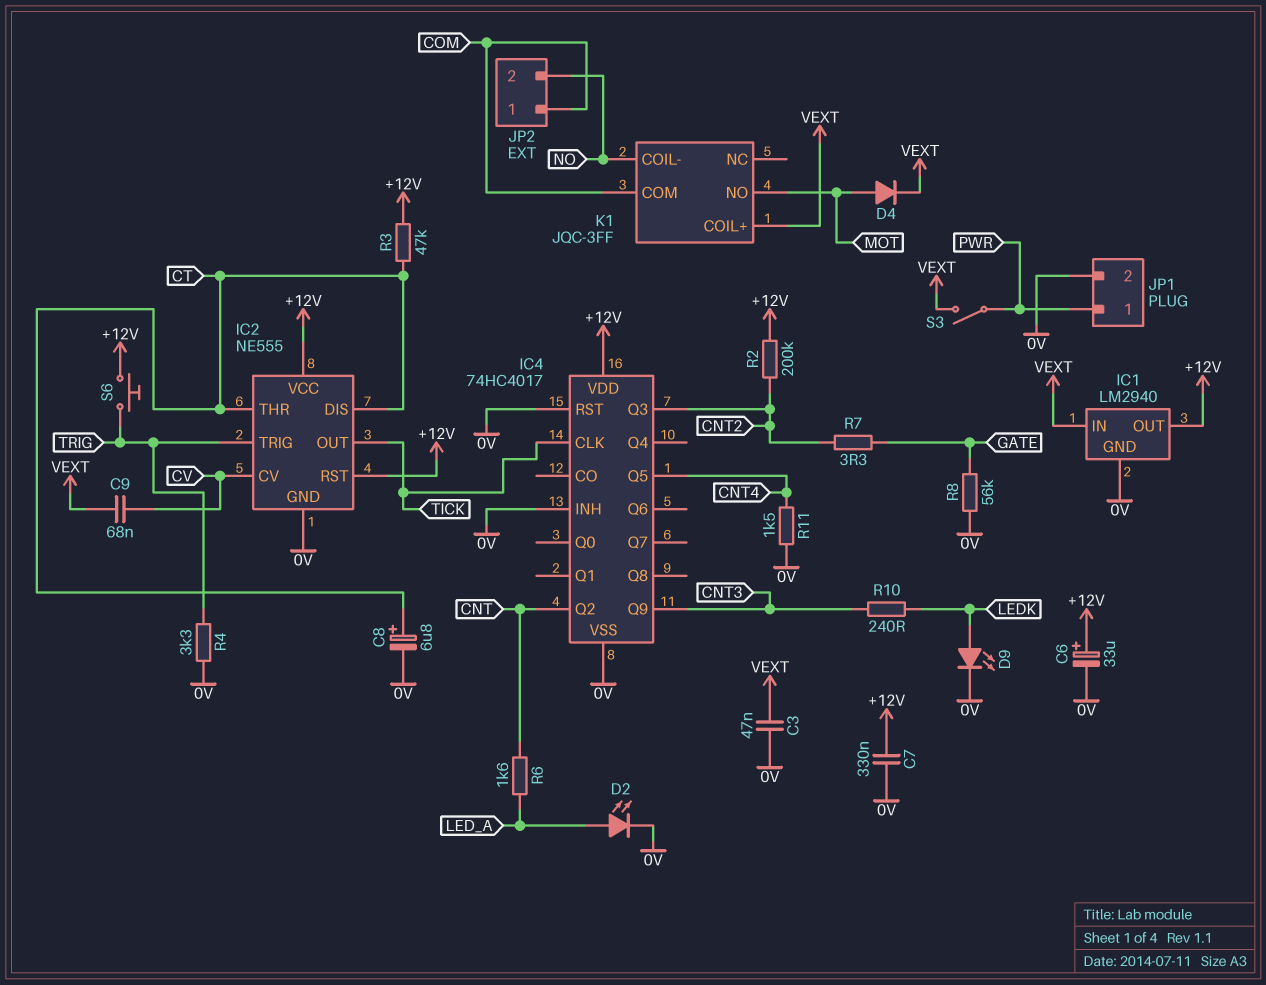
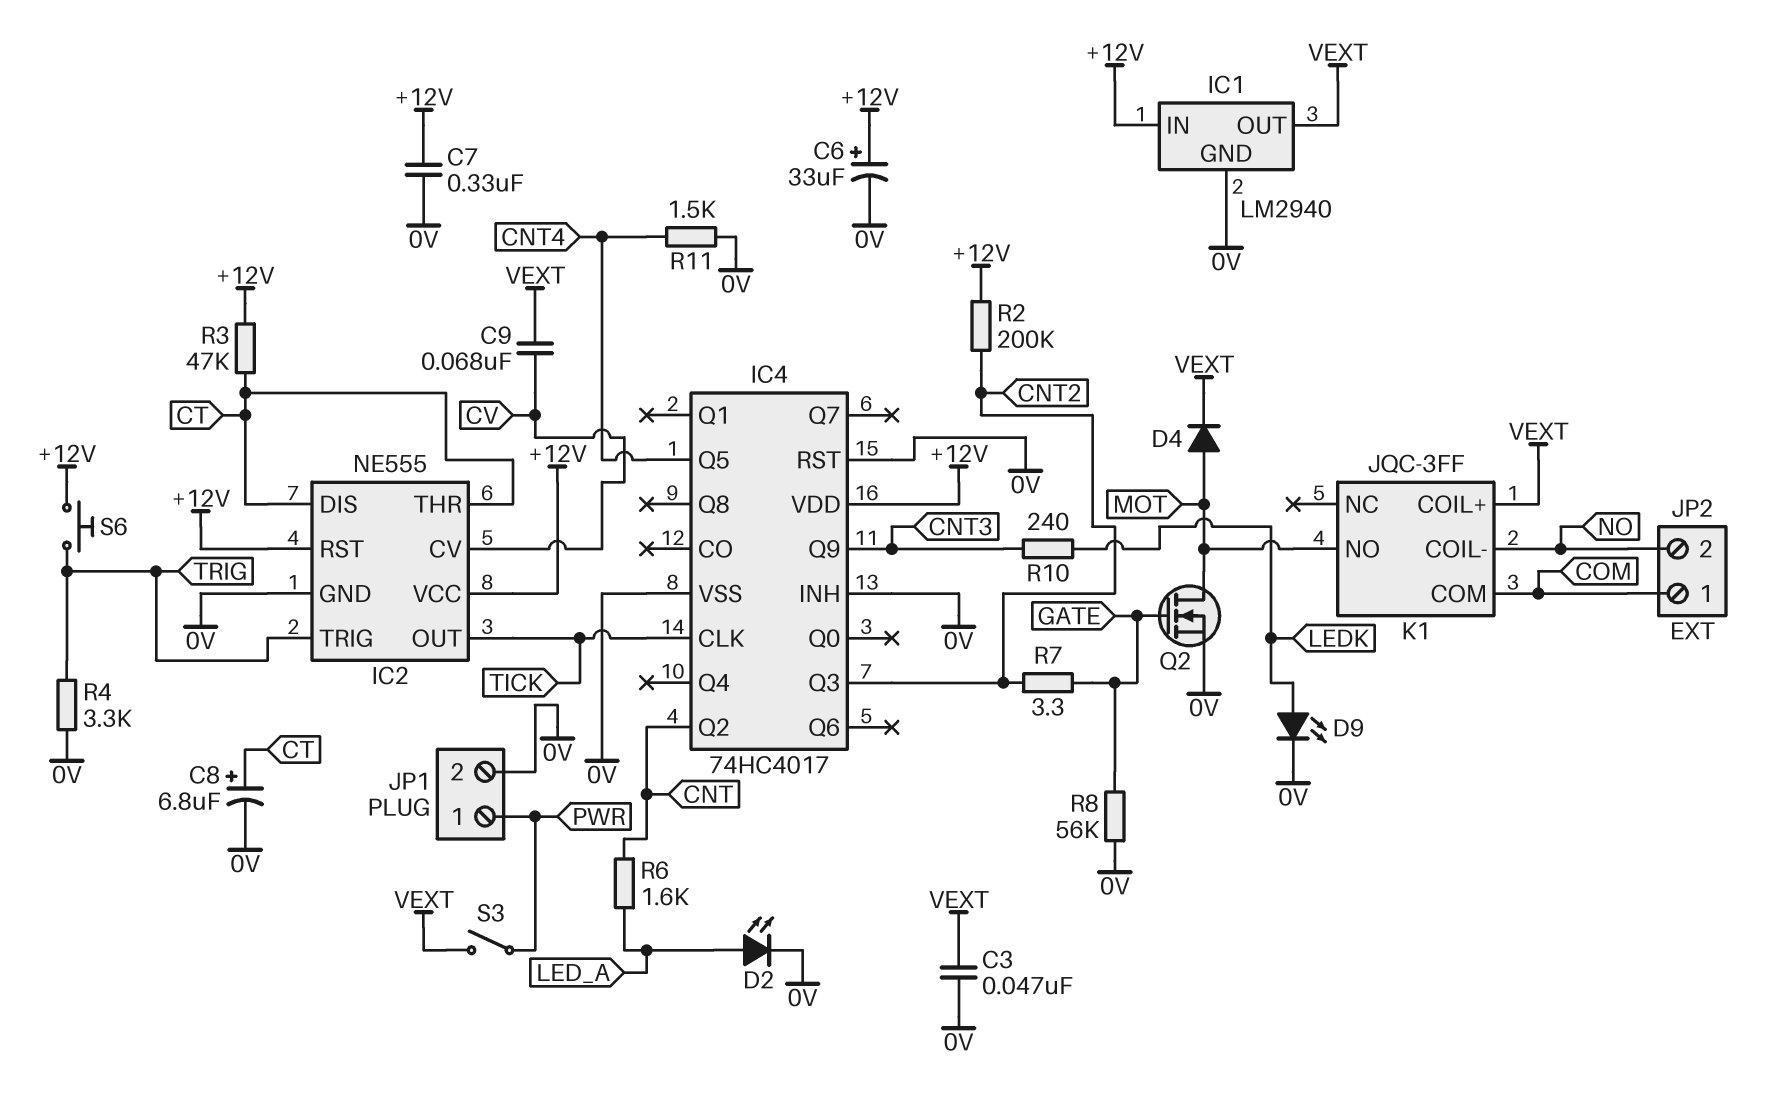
IC1 pin IN: VEXT -> +12V
IC1 pin OUT: +12V -> VEXT
Q2: none -> NMOS (G GATE, D MOT, S 0V)

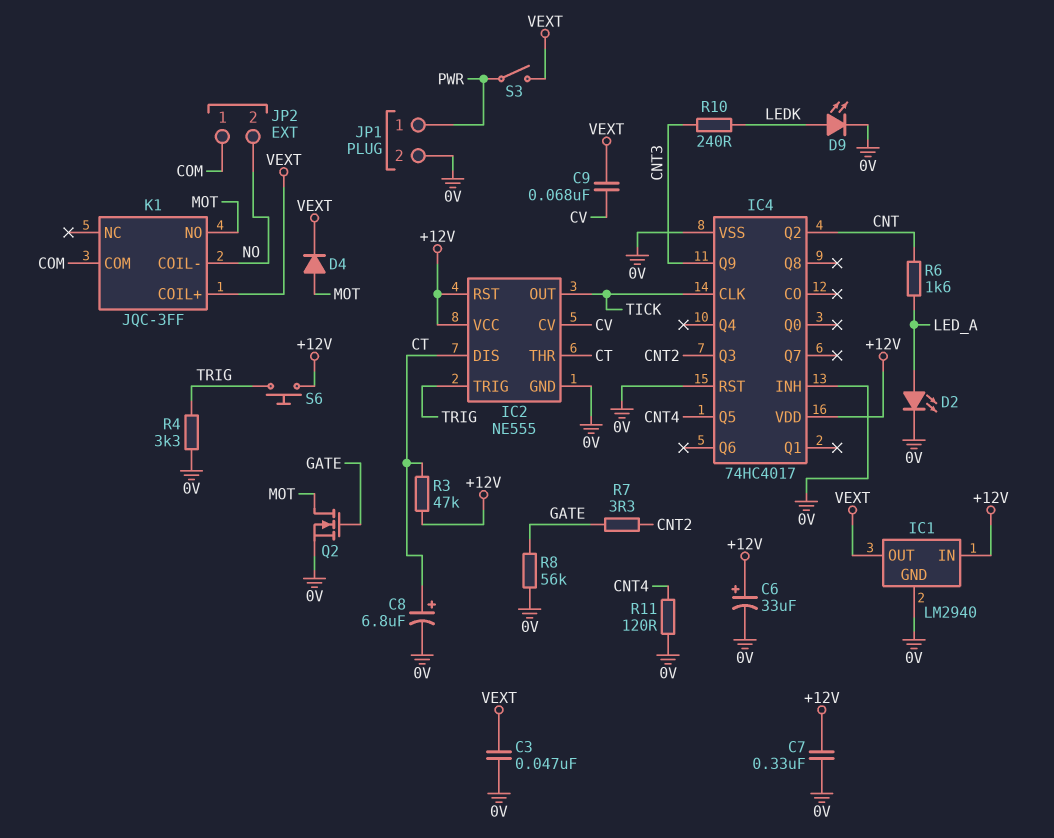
R2: 200k (+12V, CNT2) -> none
R11: 1.5k (0V, CNT4) -> 120 (0V, CNT4)

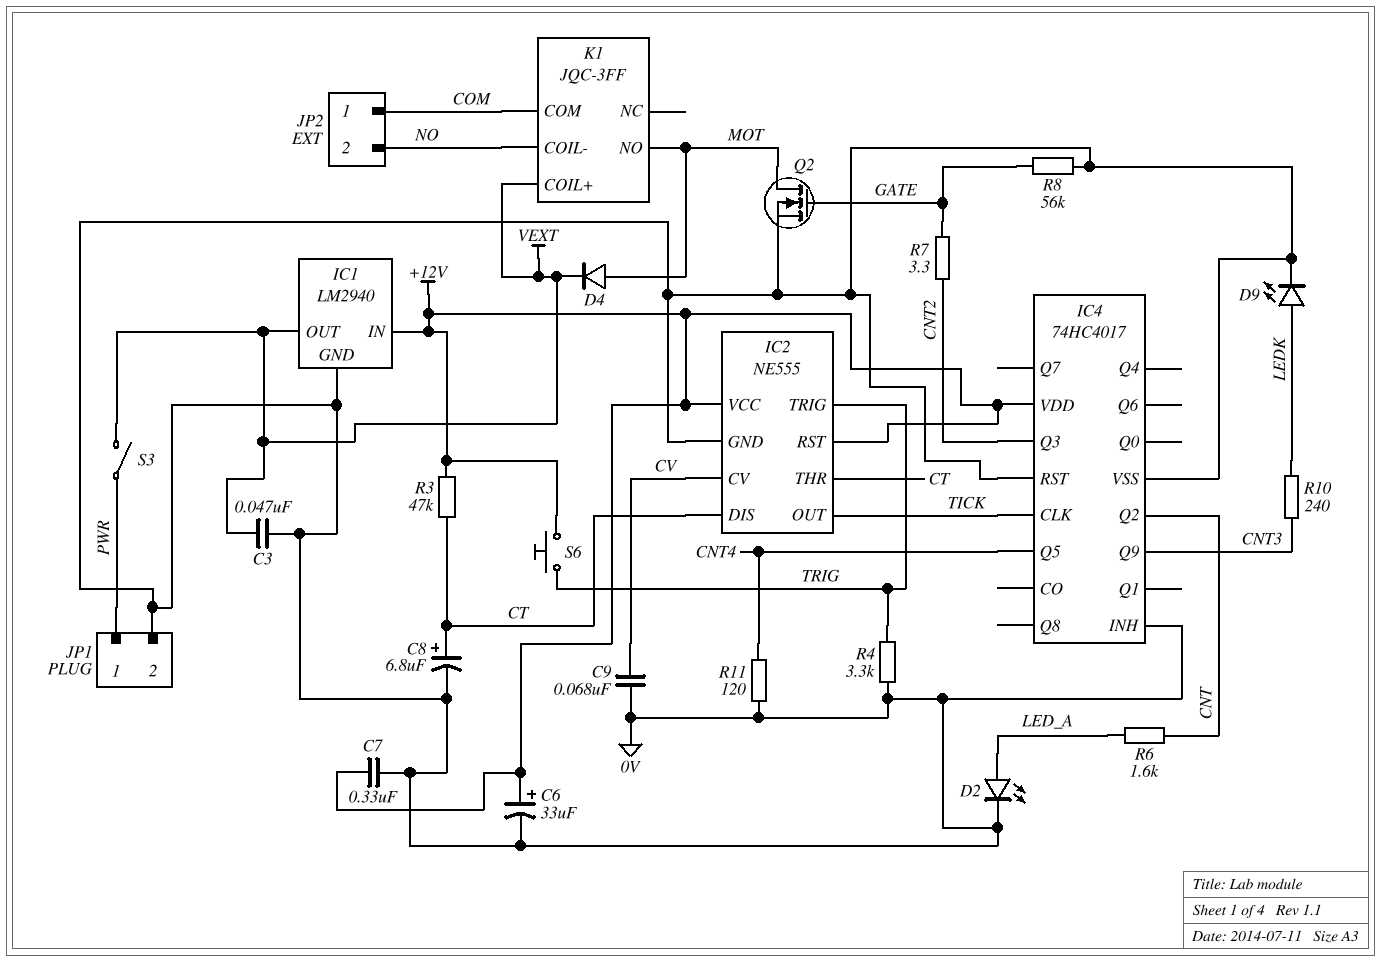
C9: 68nF (CV, VEXT) -> 68nF (0V, CV)

